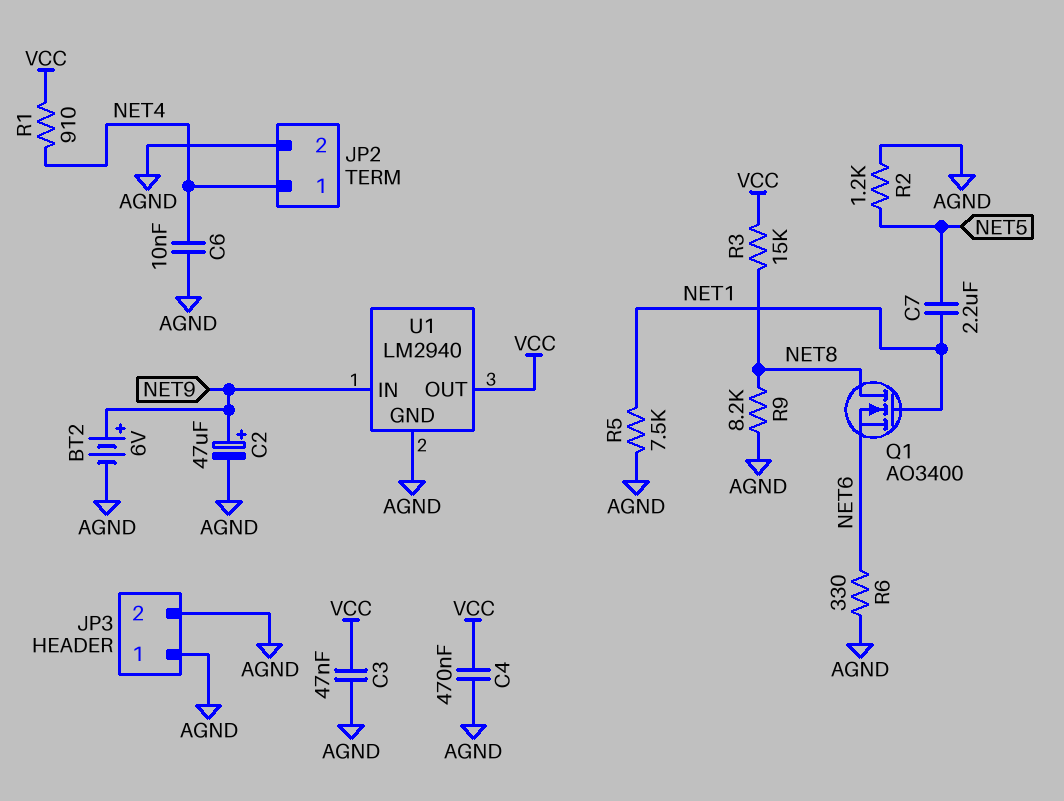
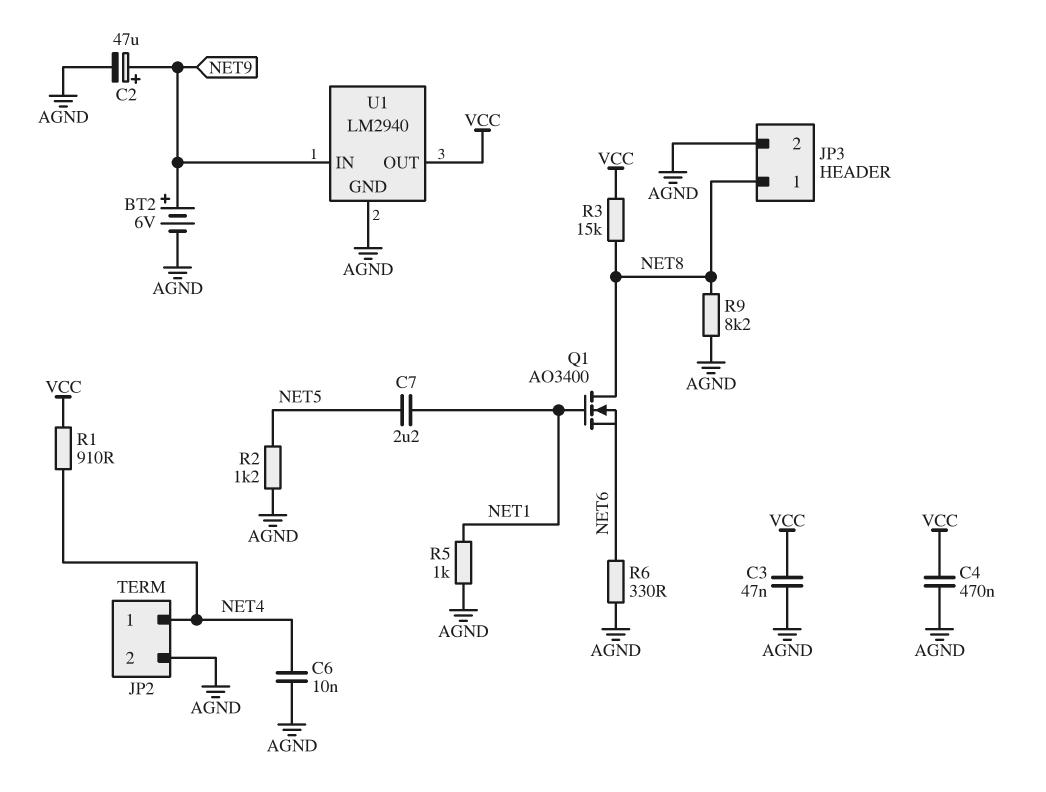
JP3 pin 1: AGND -> NET8
R5: 7.5k (AGND, NET1) -> 1k (AGND, NET1)

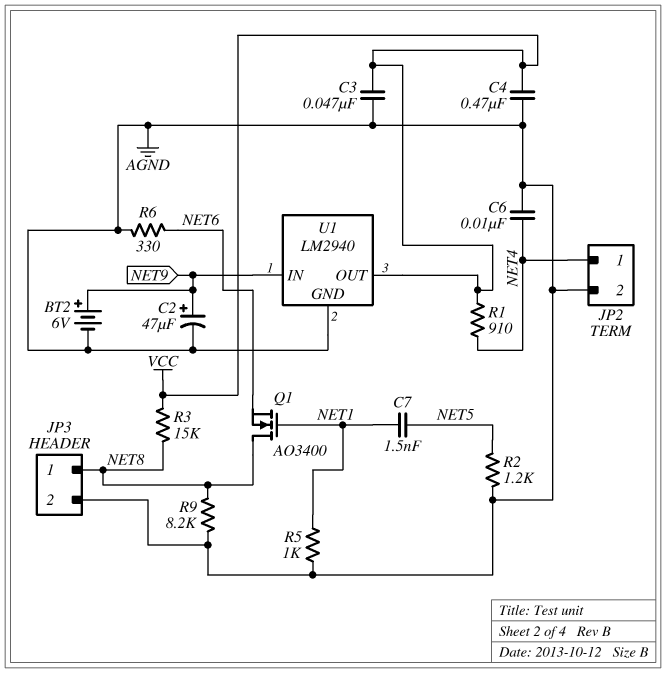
C7: 2.2uF (NET1, NET5) -> 1.5nF (NET1, NET5)

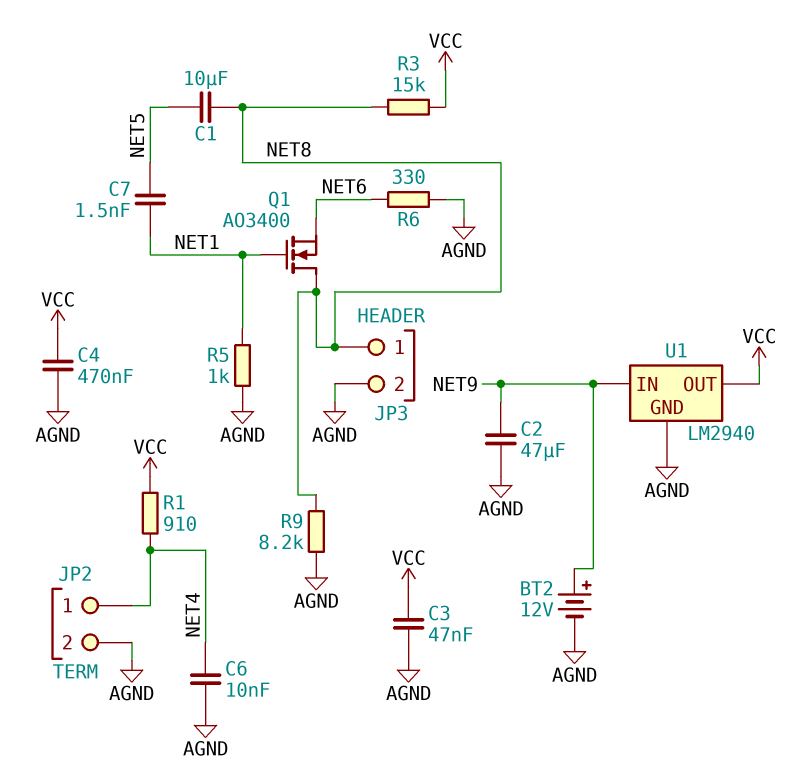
BT2: 6V (plus NET9, minus AGND) -> 12V (plus NET9, minus AGND)
C1: none -> 10uF (NET5, NET8)
C2: 47uF (plus NET9, minus AGND) -> 47uF (AGND, NET9)
R2: 1.2k (AGND, NET5) -> none

